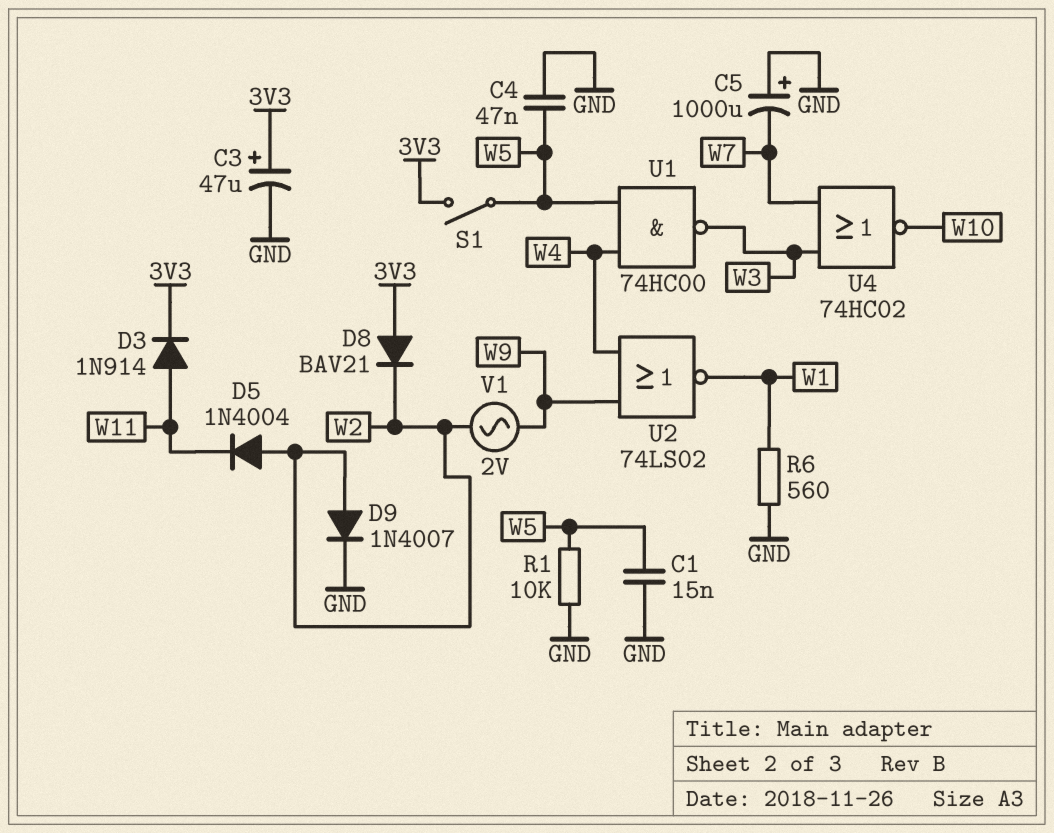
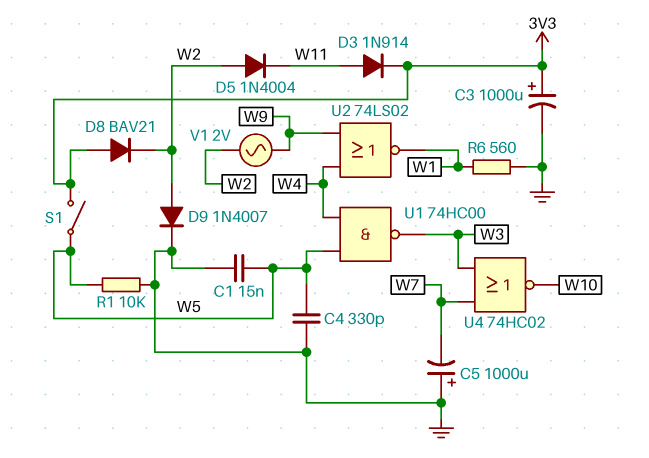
C3: 47uF (plus 3V3, minus GND) -> 1000uF (plus 3V3, minus GND)
C4: 47nF (GND, W5) -> 330pF (GND, W5)

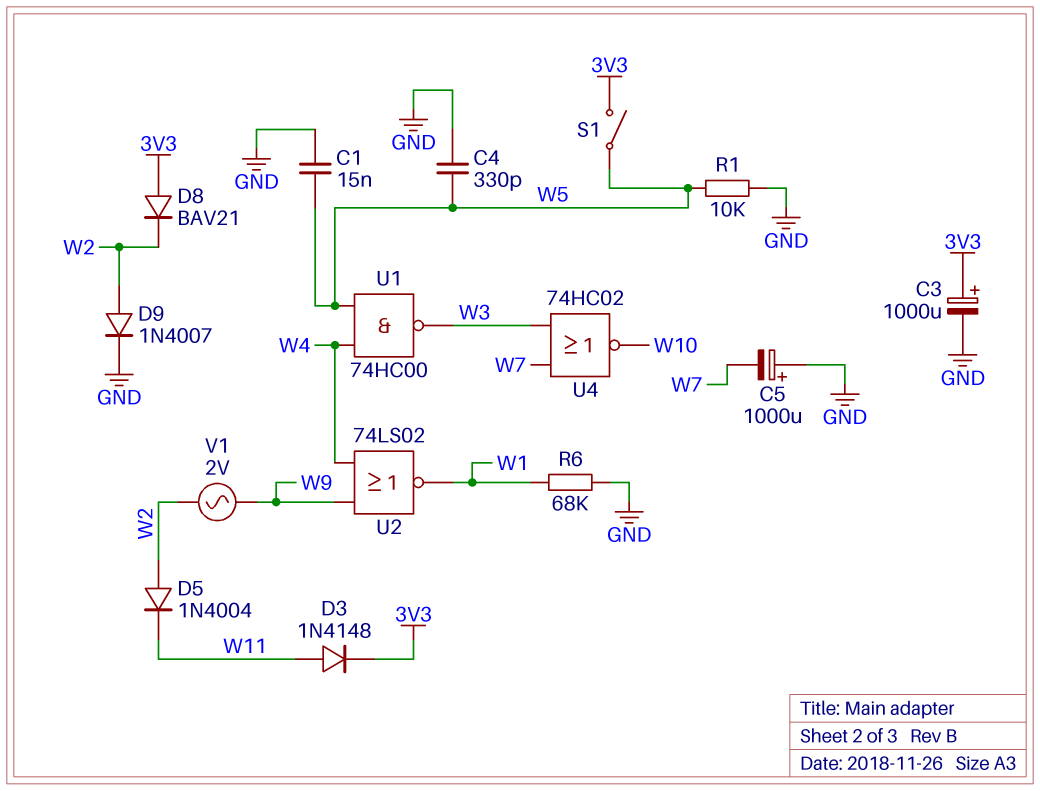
D3: diode 1N914 (A W11, K 3V3) -> diode 1N4148 (A W11, K 3V3)
R6: 560 (GND, W1) -> 68k (GND, W1)

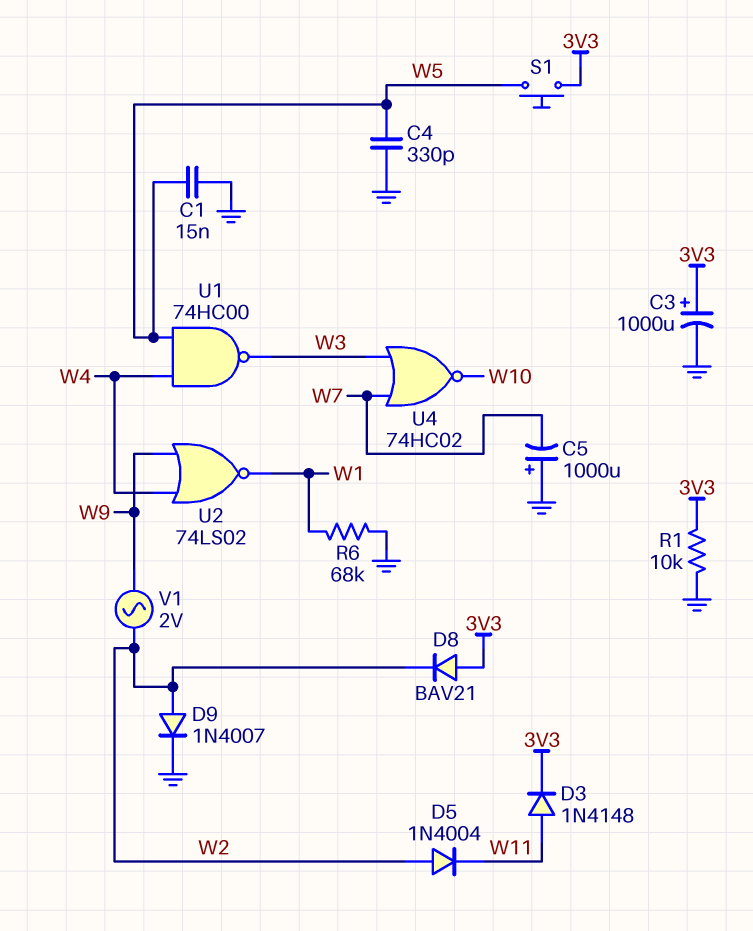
R1: 10k (GND, W5) -> 10k (3V3, GND)
S1: switch (3V3, W5) -> button (3V3, W5)

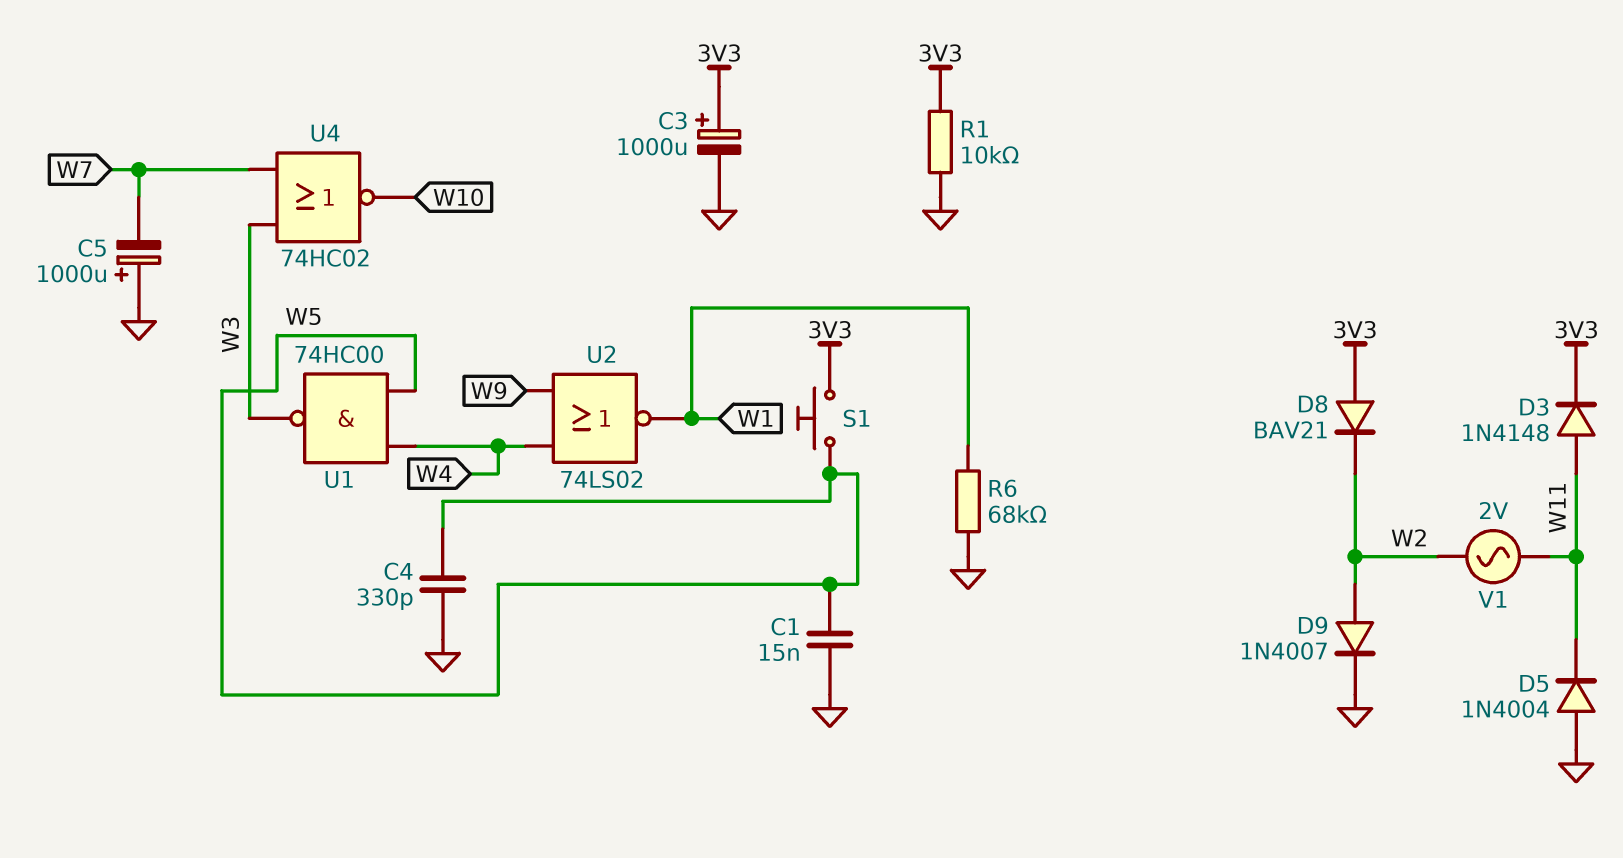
D5: diode 1N4004 (A W2, K W11) -> diode 1N4004 (A GND, K W11)
V1: AC 2V (W2, W9) -> AC 2V (W2, W11)

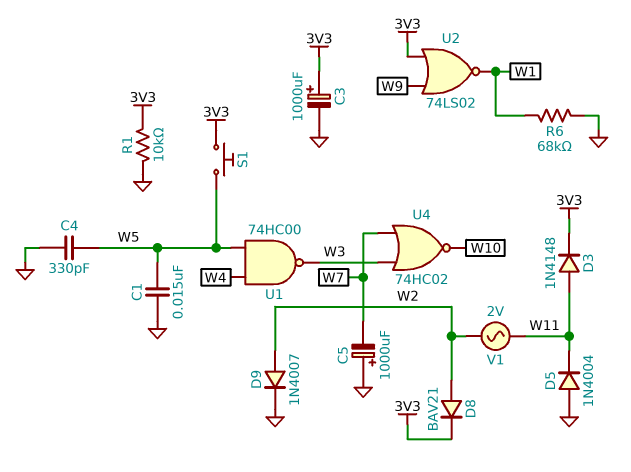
D8: diode BAV21 (A 3V3, K W2) -> diode BAV21 (A W2, K 3V3)
U2: NOR 74LS02 (in W4, in W9, out W1) -> NOR 74LS02 (in 3V3, in W9, out W1)

